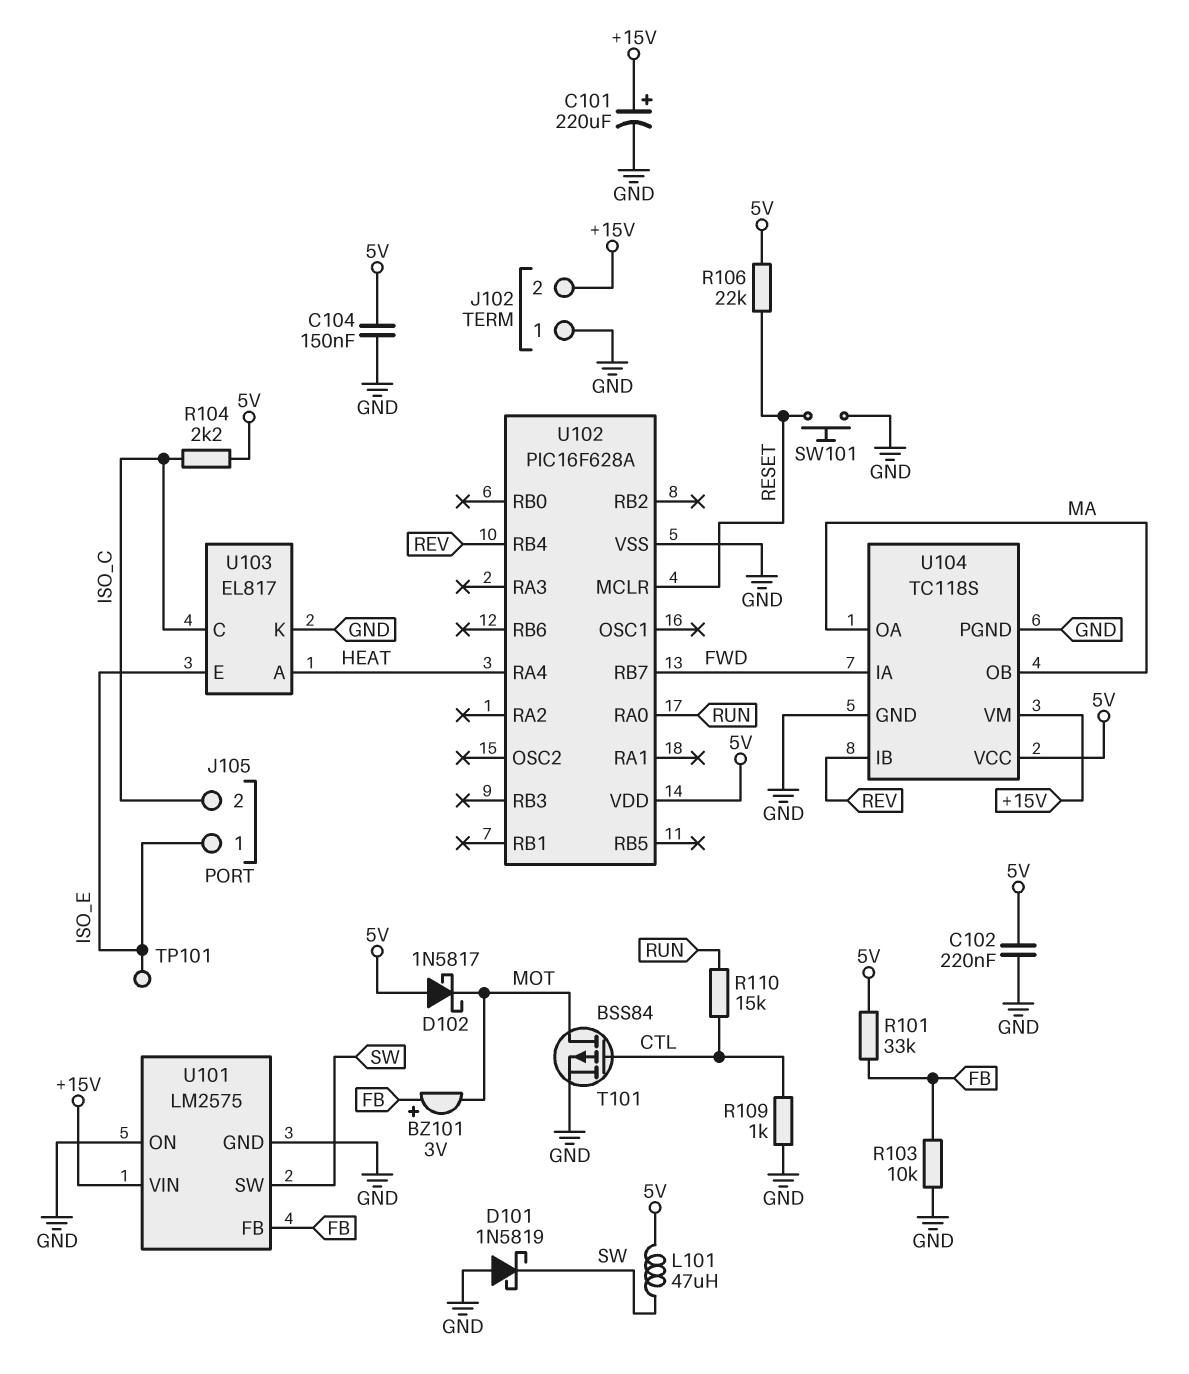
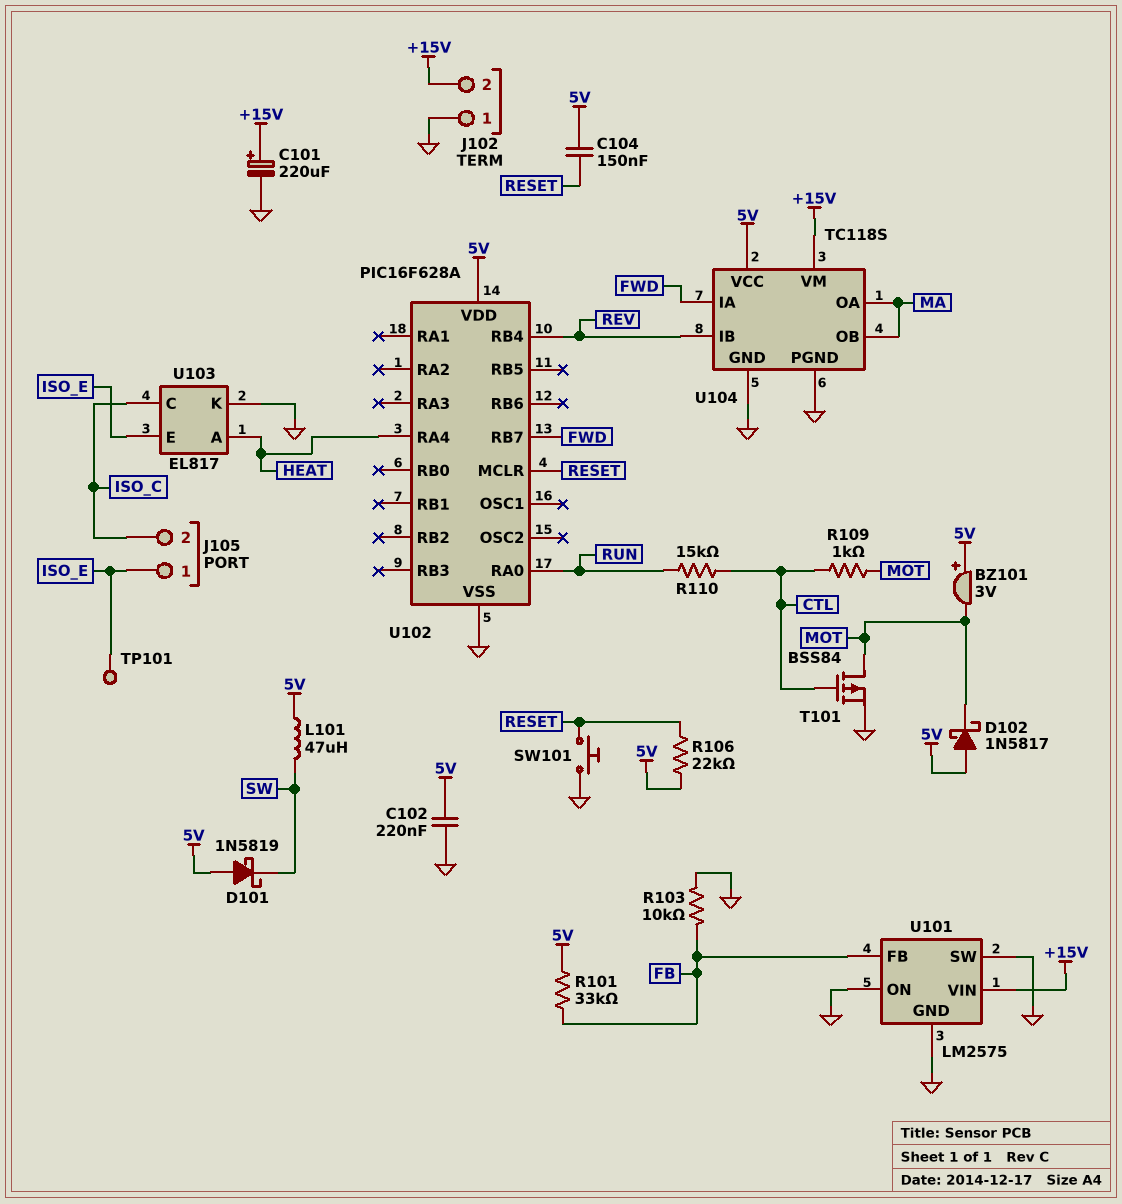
BZ101: buzzer 3V (plus FB, minus MOT) -> buzzer 3V (plus 5V, minus MOT)
C104: 150nF (5V, GND) -> 150nF (5V, RESET)
D101: schottky 1N5819 (A GND, K SW) -> schottky 1N5819 (A 5V, K SW)
R104: 2.2k (5V, ISO_C) -> none
R109: 1k (CTL, GND) -> 1k (CTL, MOT)
U101 pin SW: SW -> GND

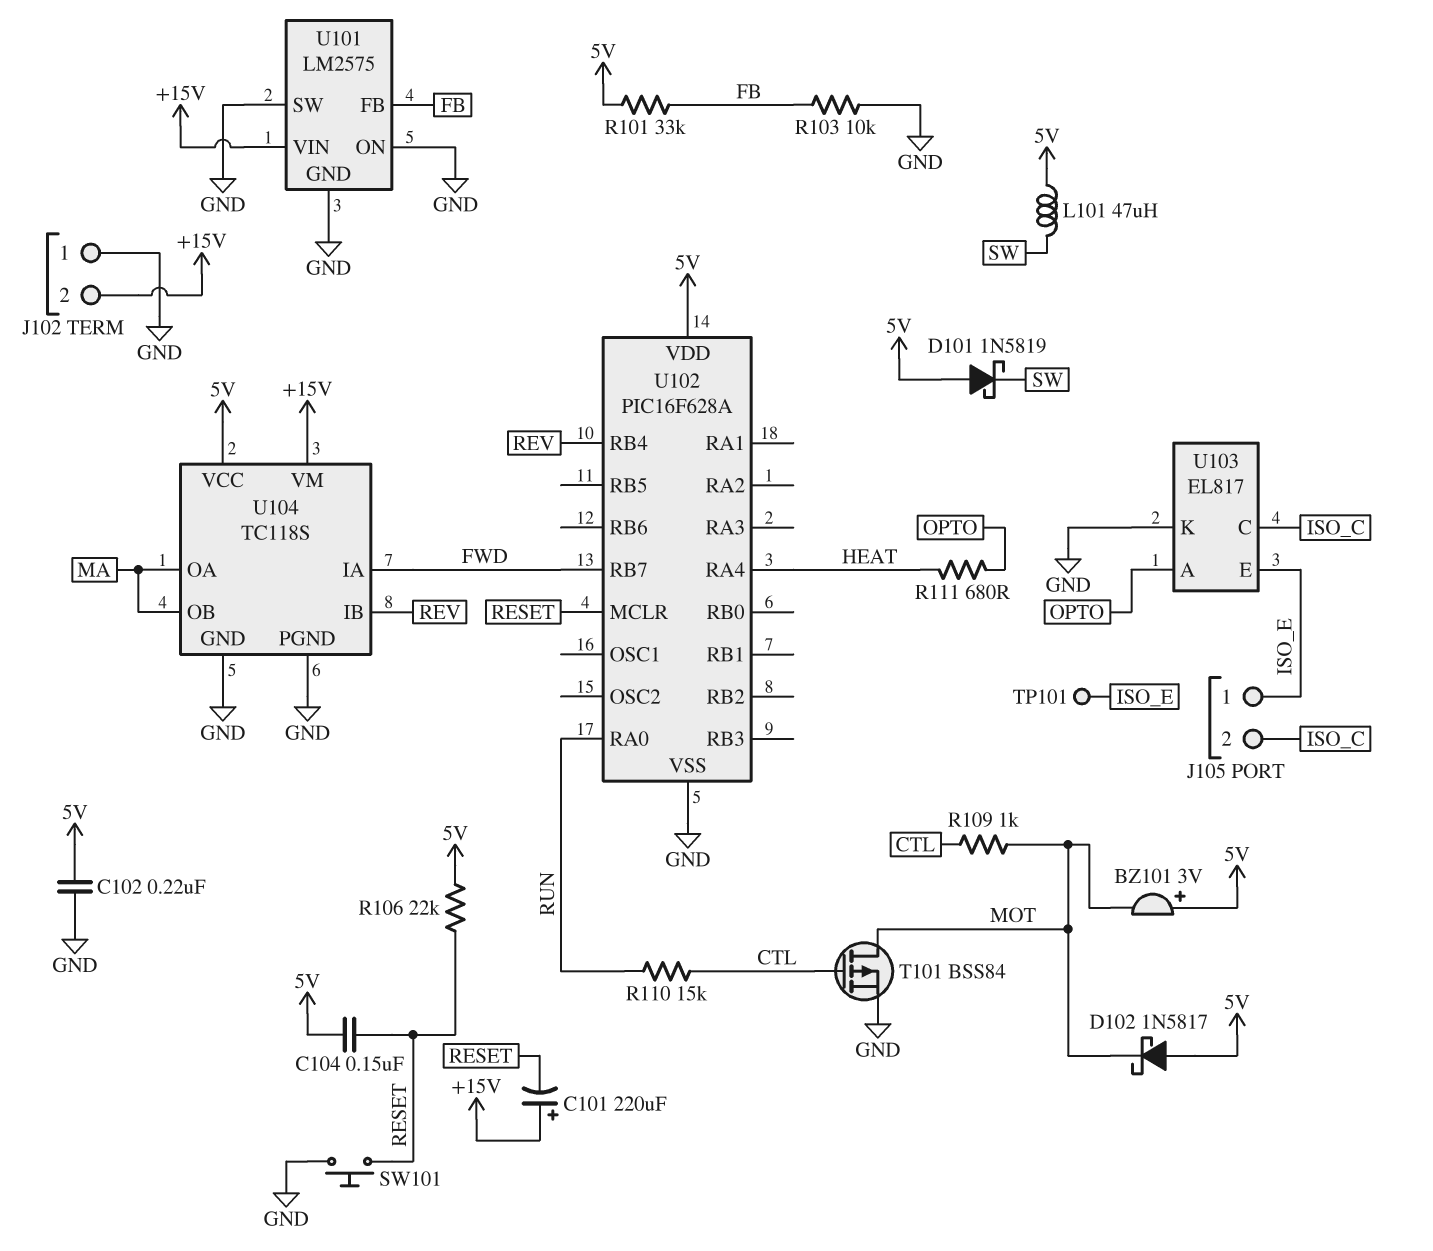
C101: 220uF (plus +15V, minus GND) -> 220uF (plus +15V, minus RESET)
R111: none -> 680 (HEAT, OPTO)
U103 pin A: HEAT -> OPTO

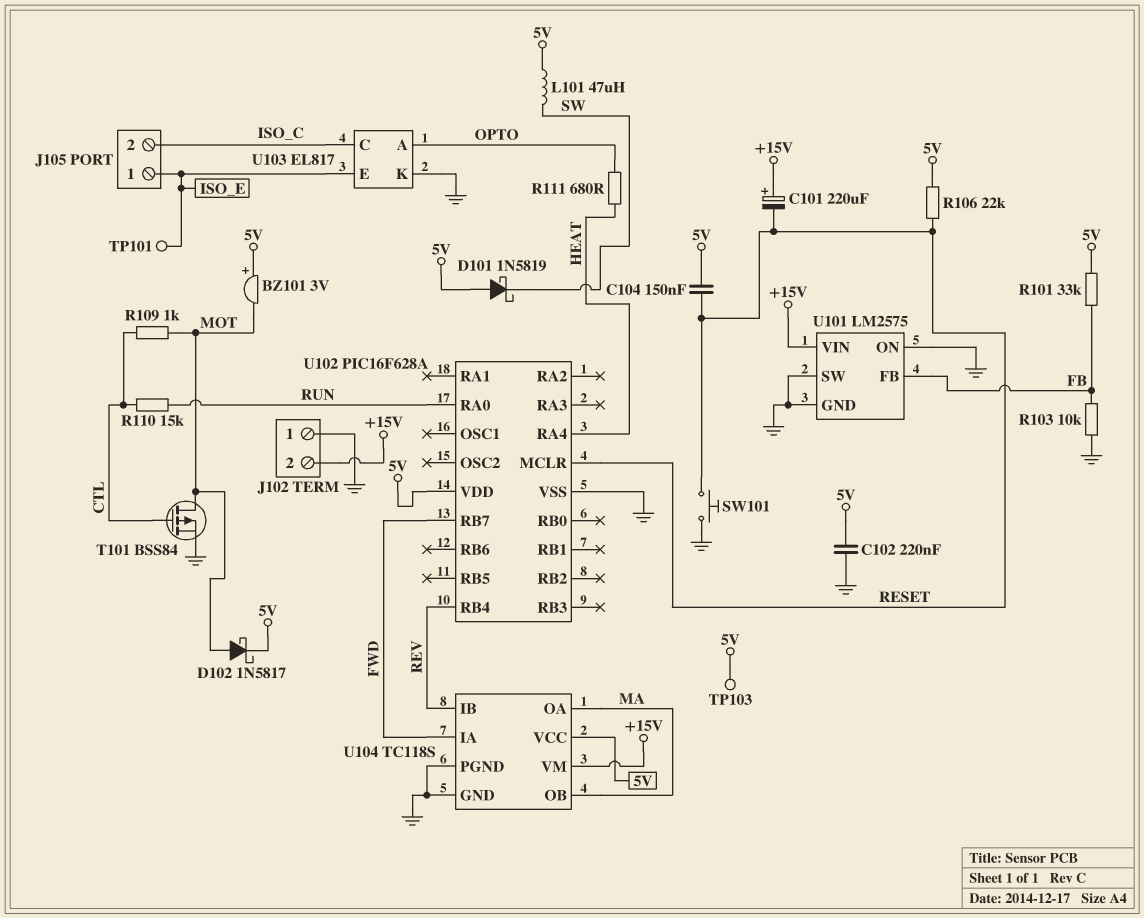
D102: schottky 1N5817 (A 5V, K MOT) -> schottky 1N5817 (A MOT, K 5V)
TP103: none -> test point (5V)

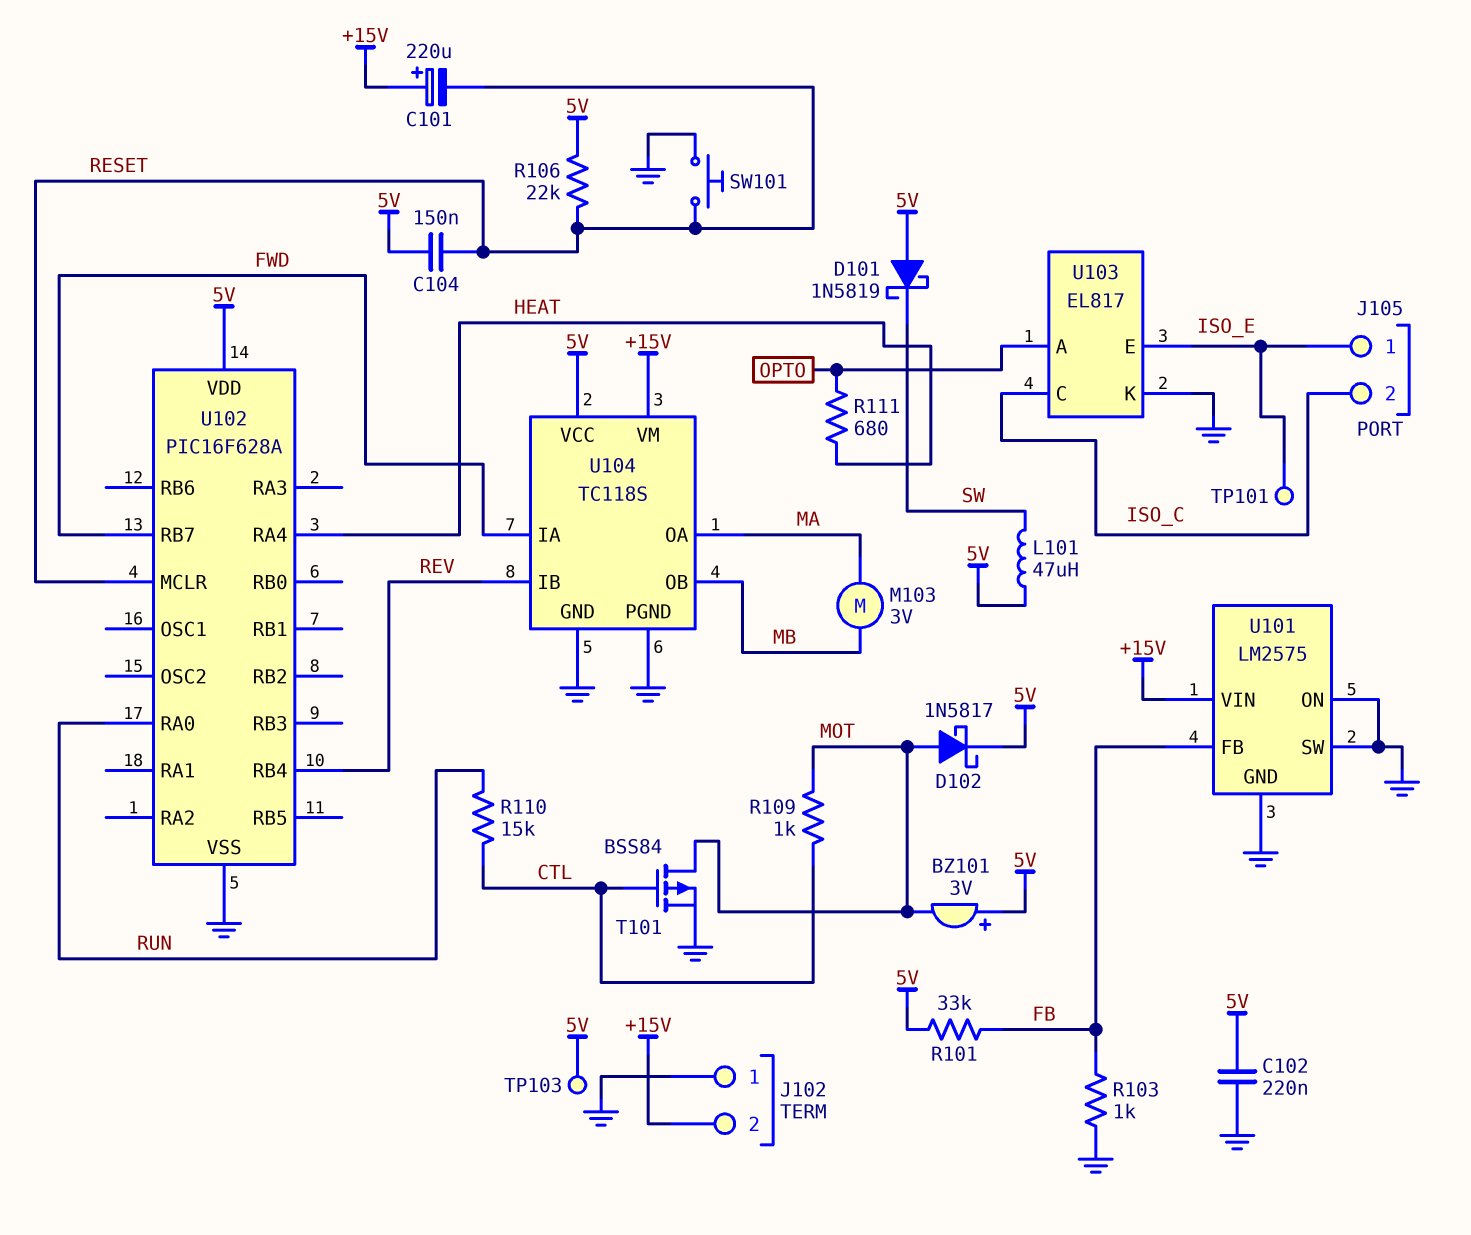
M103: none -> motor 3V (MA, MB)
R103: 10k (FB, GND) -> 1k (FB, GND)
U104 pin OB: MA -> MB

